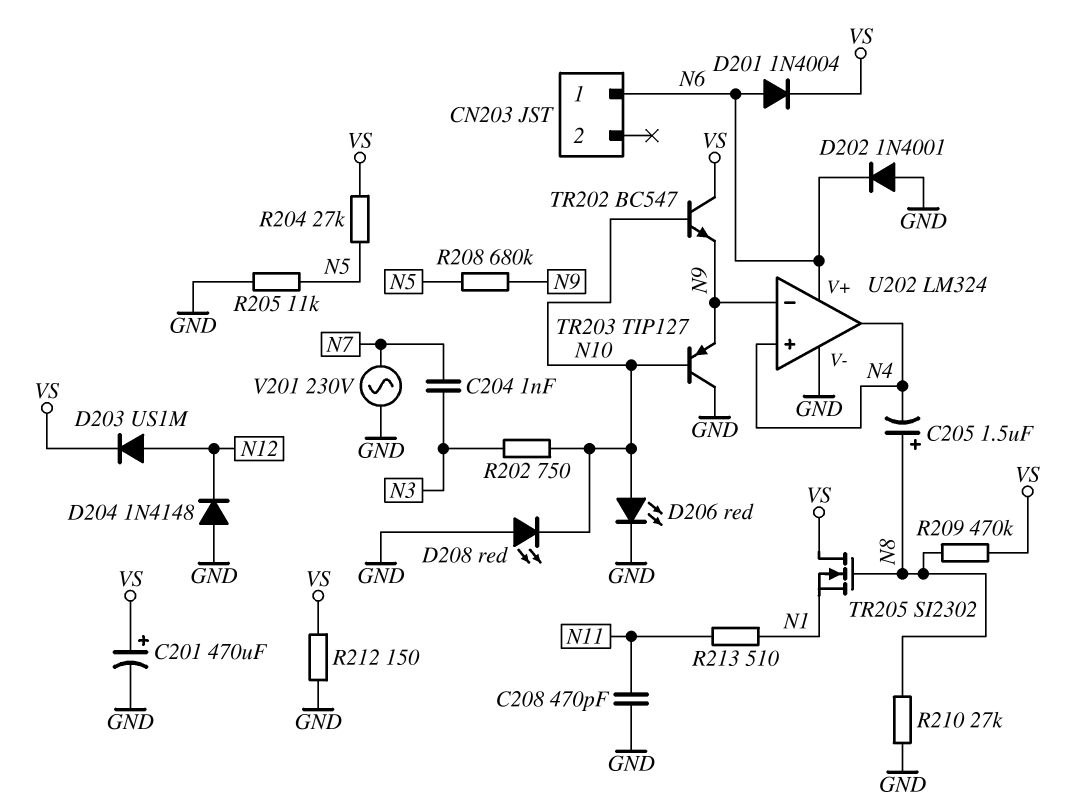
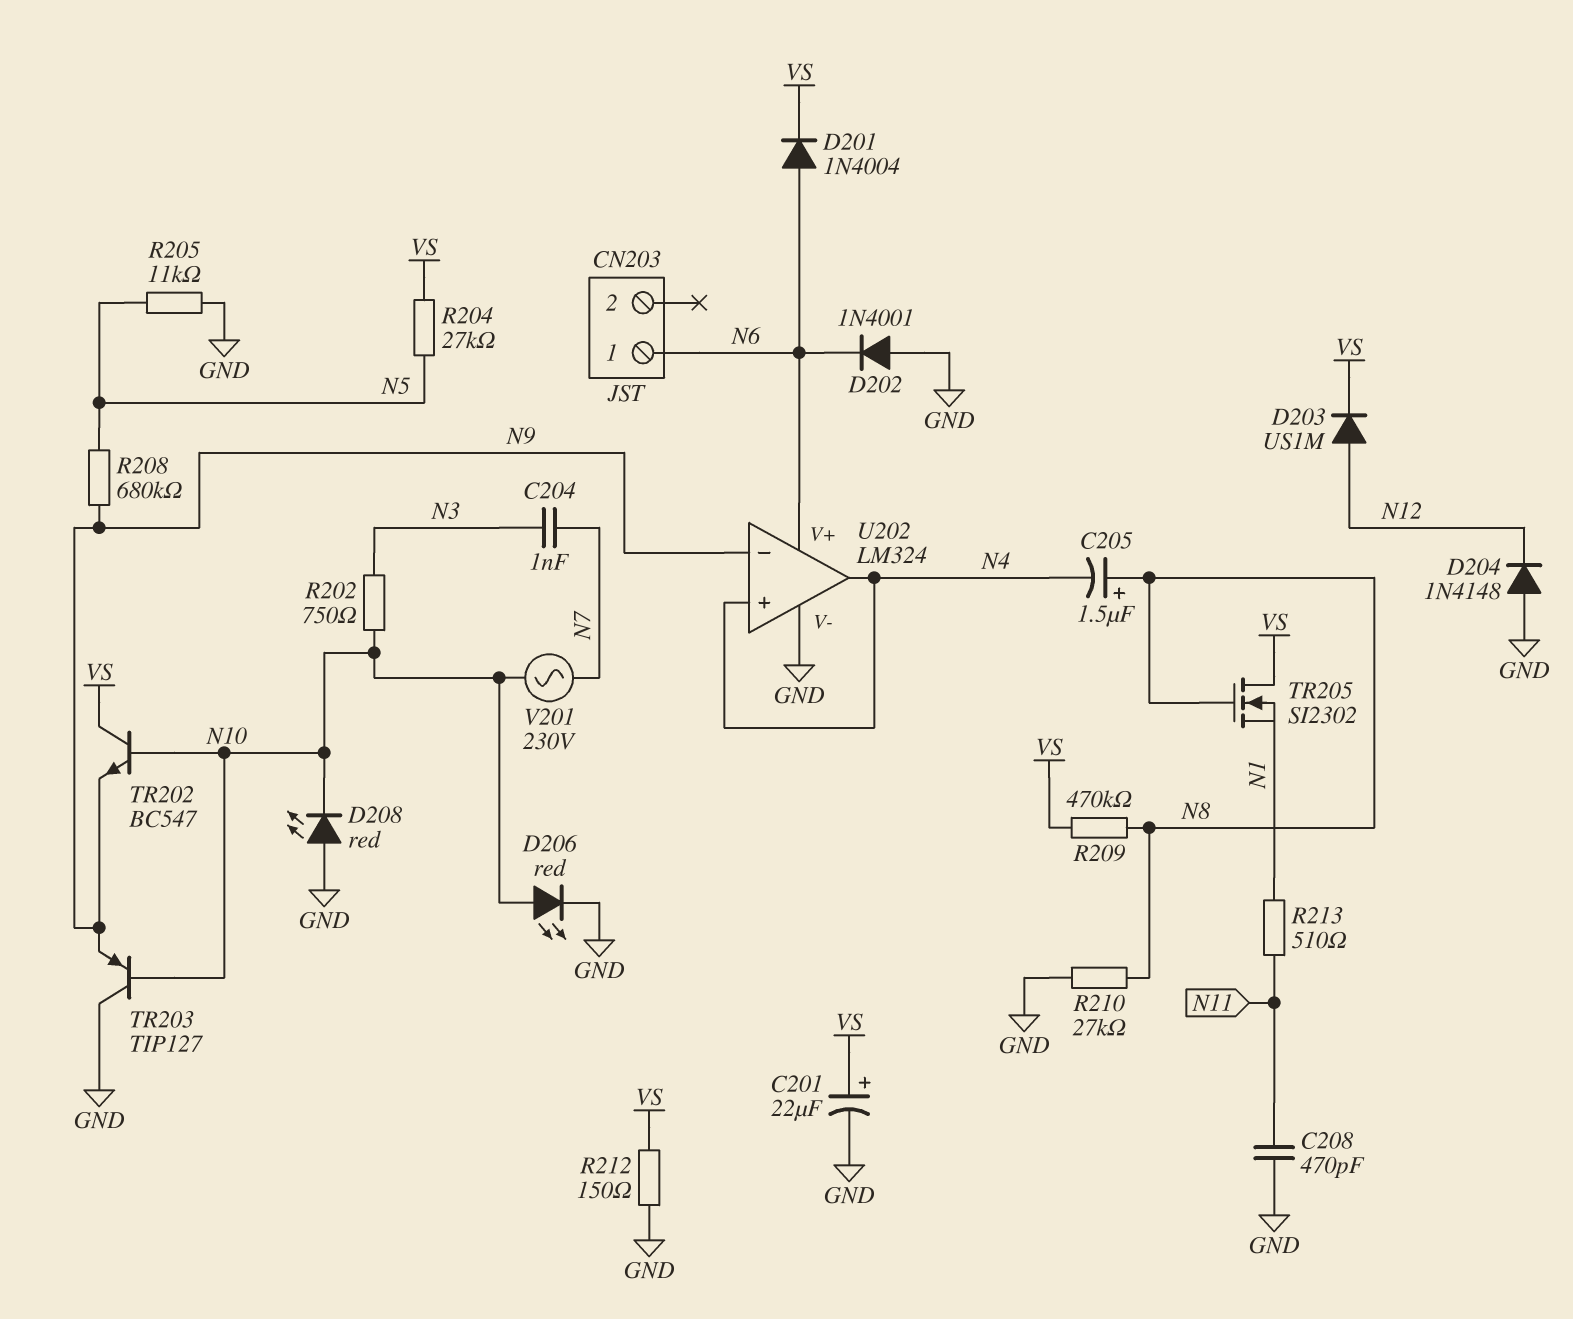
C201: 470uF (plus VS, minus GND) -> 22uF (plus VS, minus GND)
V201: AC 230V (GND, N7) -> AC 230V (N7, N10)

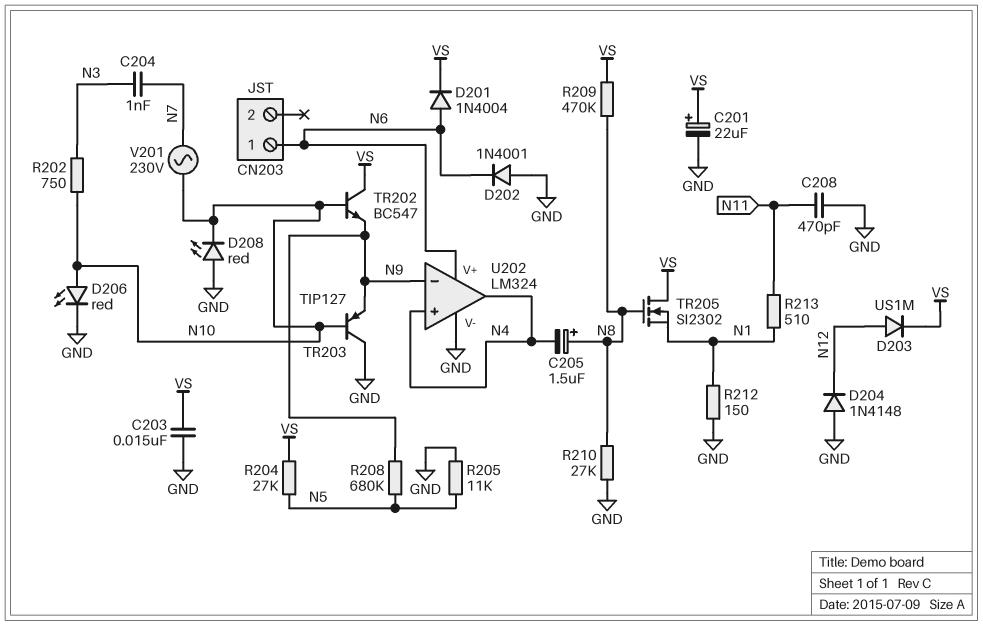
C203: none -> 15nF (GND, VS)
R212: 150 (GND, VS) -> 150 (GND, N1)

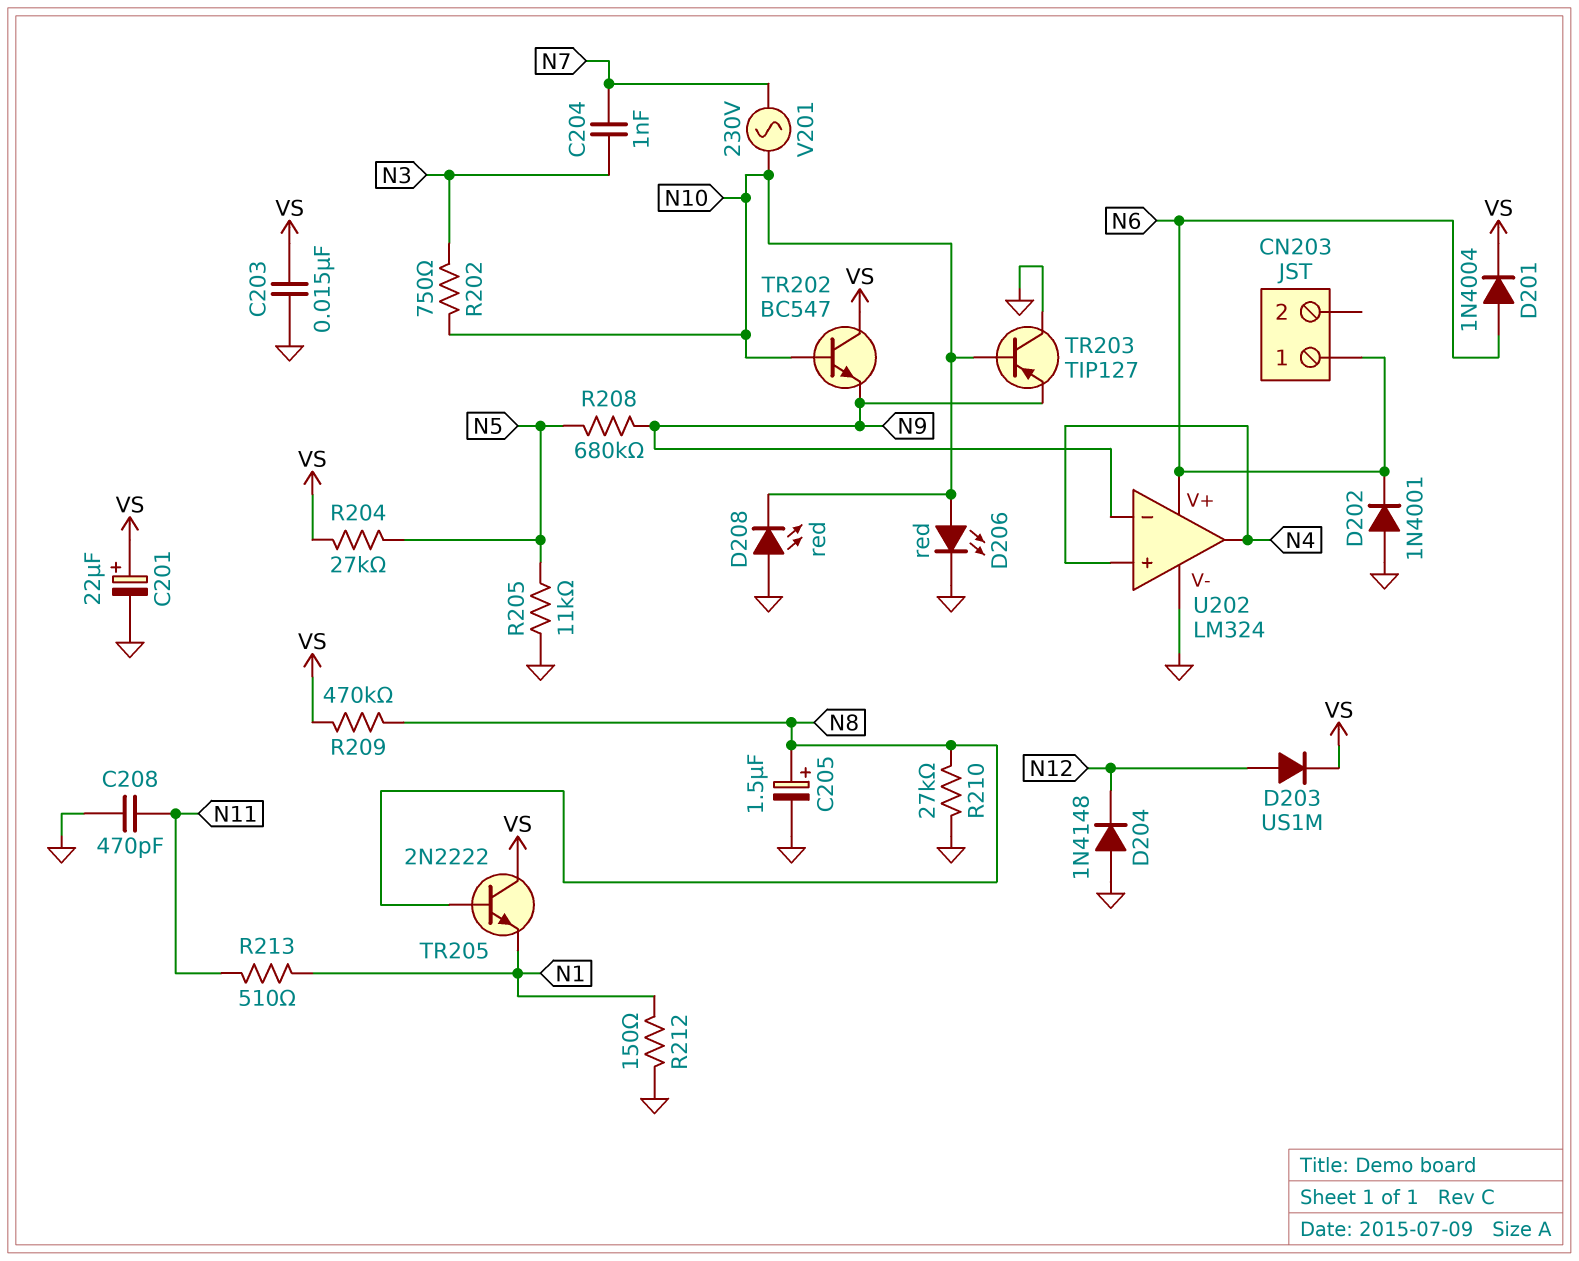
C205: 1.5uF (plus N8, minus N4) -> 1.5uF (plus N8, minus GND)
TR205: NMOS SI2302 (G N8, D VS, S N1) -> NPN 2N2222 (B N8, C VS, E N1)

